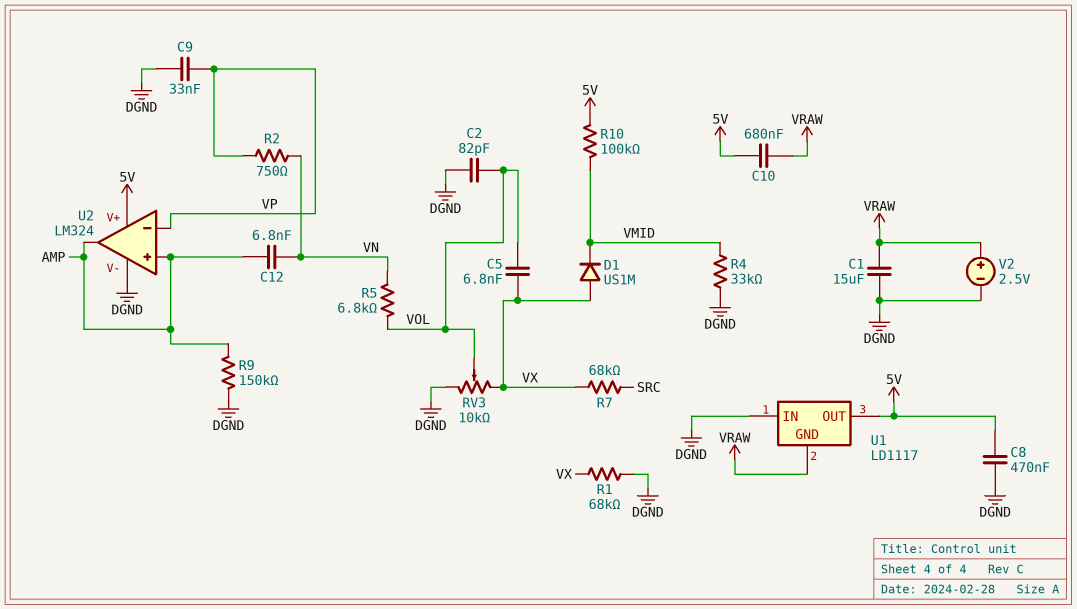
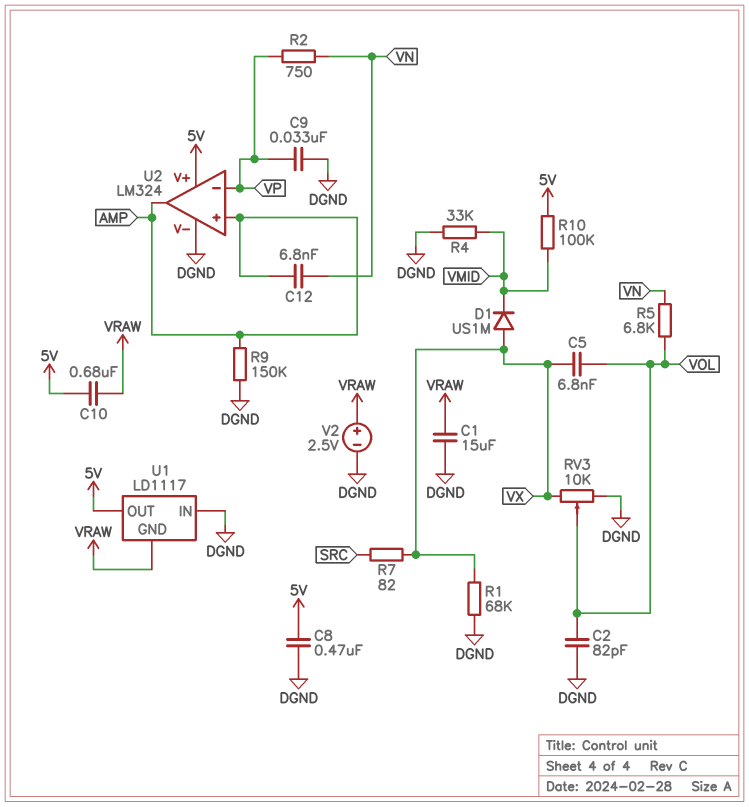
R7: 68k (SRC, VX) -> 82 (SRC, VX)

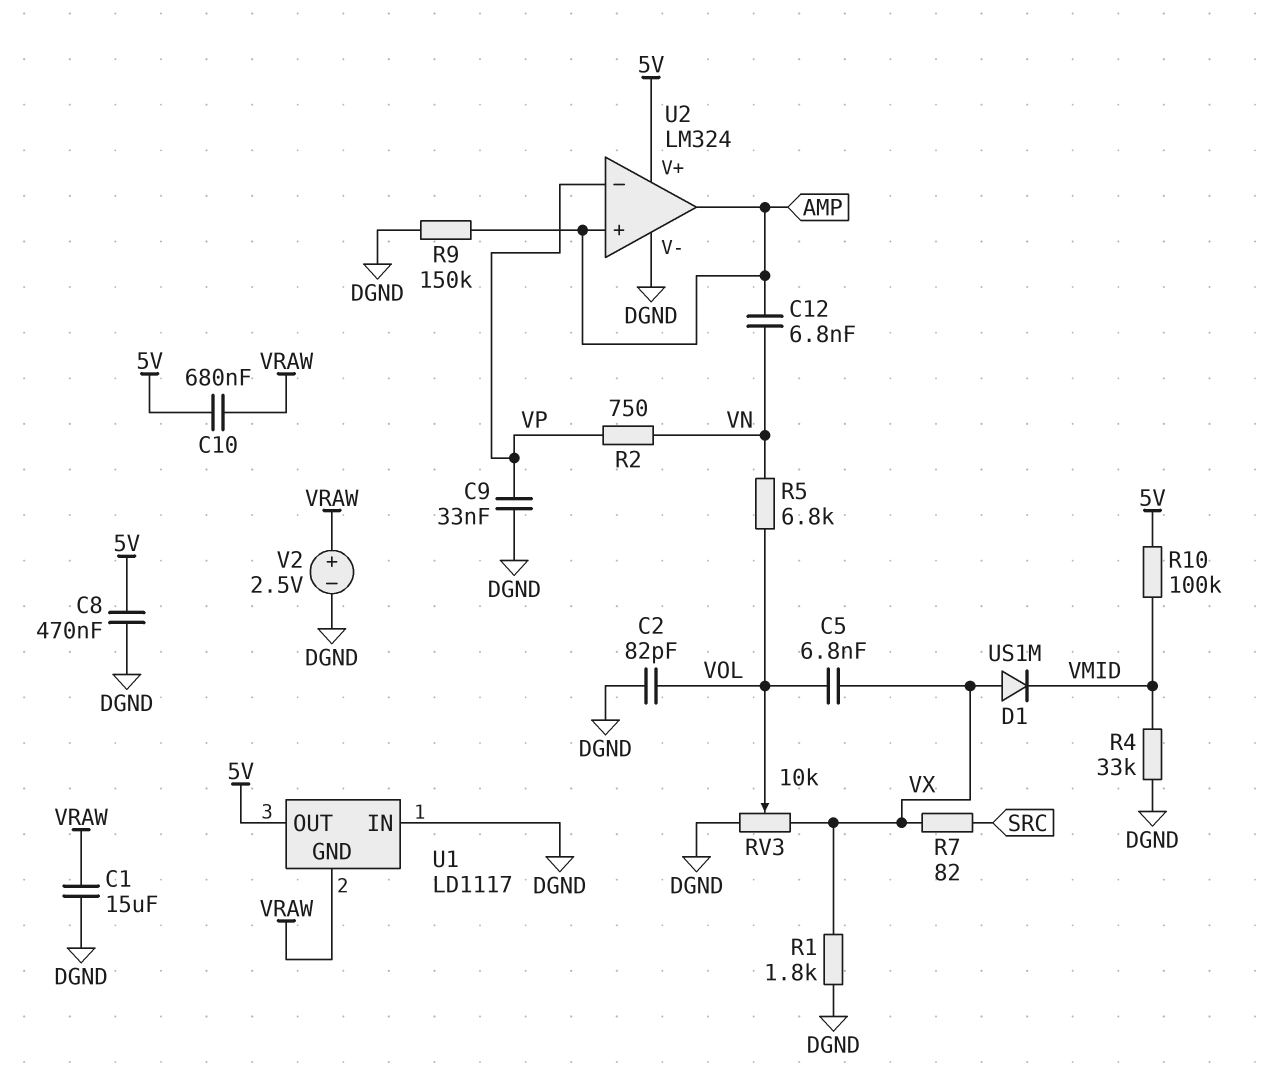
R1: 68k (DGND, VX) -> 1.8k (DGND, VX)

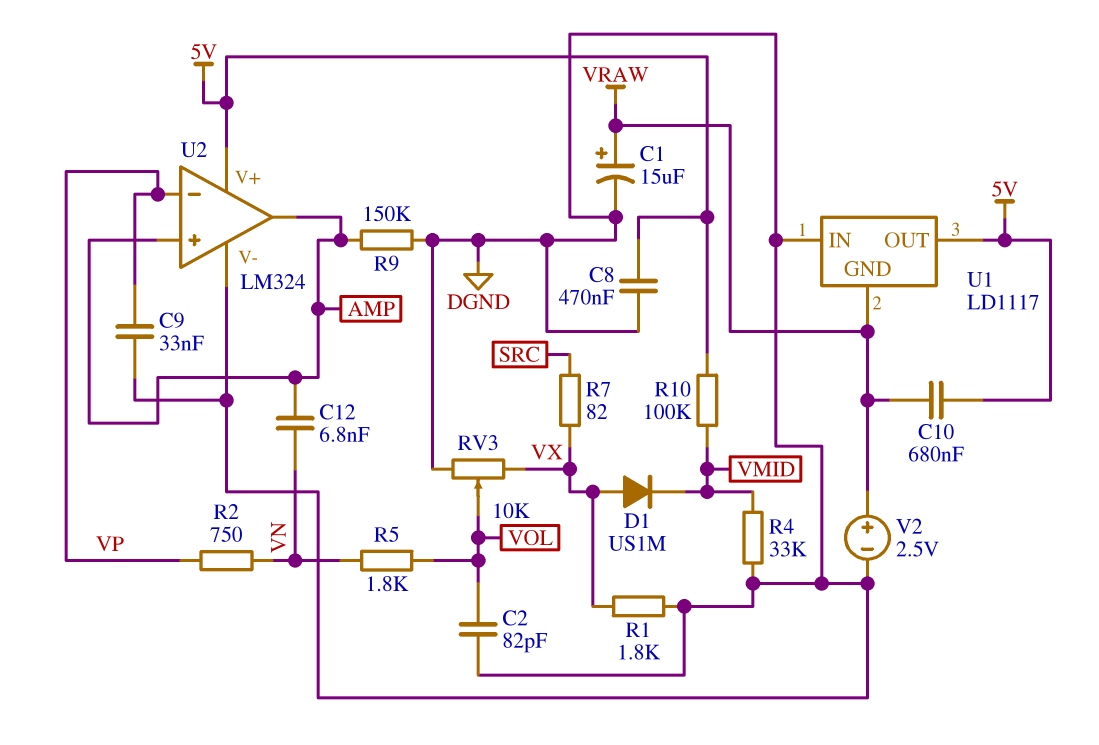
C1: 15uF (DGND, VRAW) -> 15uF (plus VRAW, minus DGND)
C5: 6.8nF (VOL, VX) -> none
R5: 6.8k (VN, VOL) -> 1.8k (VN, VOL)

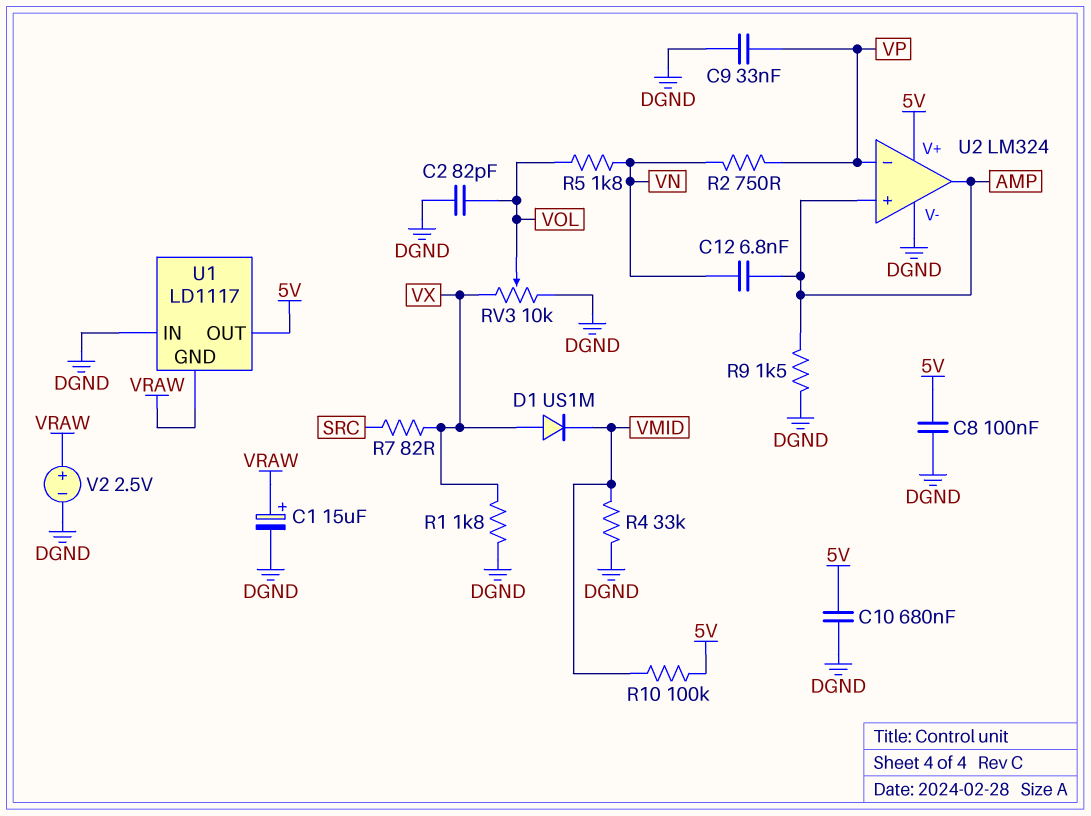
C8: 470nF (5V, DGND) -> 100nF (5V, DGND)
C10: 680nF (5V, VRAW) -> 680nF (5V, DGND)
R9: 150k (AMP, DGND) -> 1.5k (AMP, DGND)

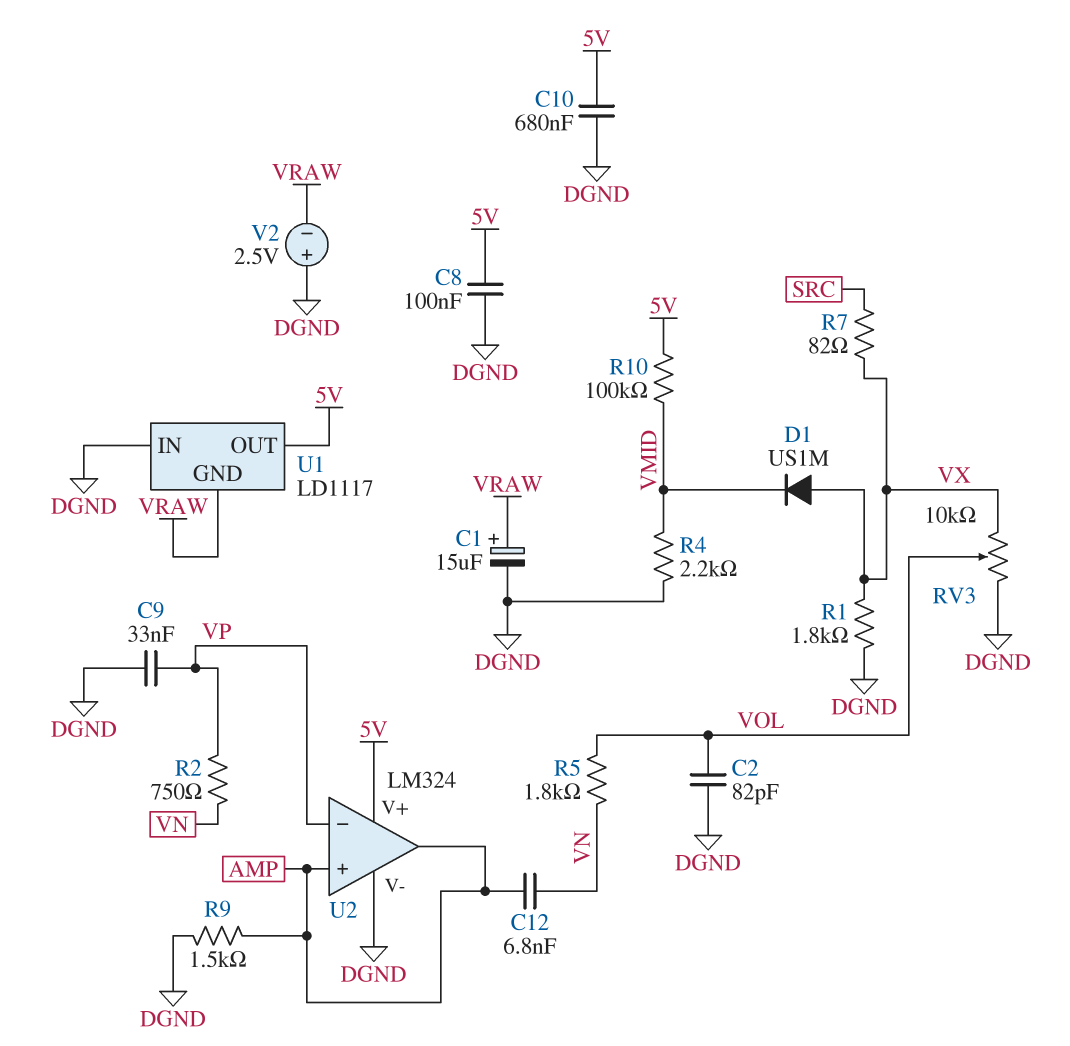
R4: 33k (DGND, VMID) -> 2.2k (DGND, VMID)
V2: 2.5V (plus VRAW, minus DGND) -> 2.5V (plus DGND, minus VRAW)

